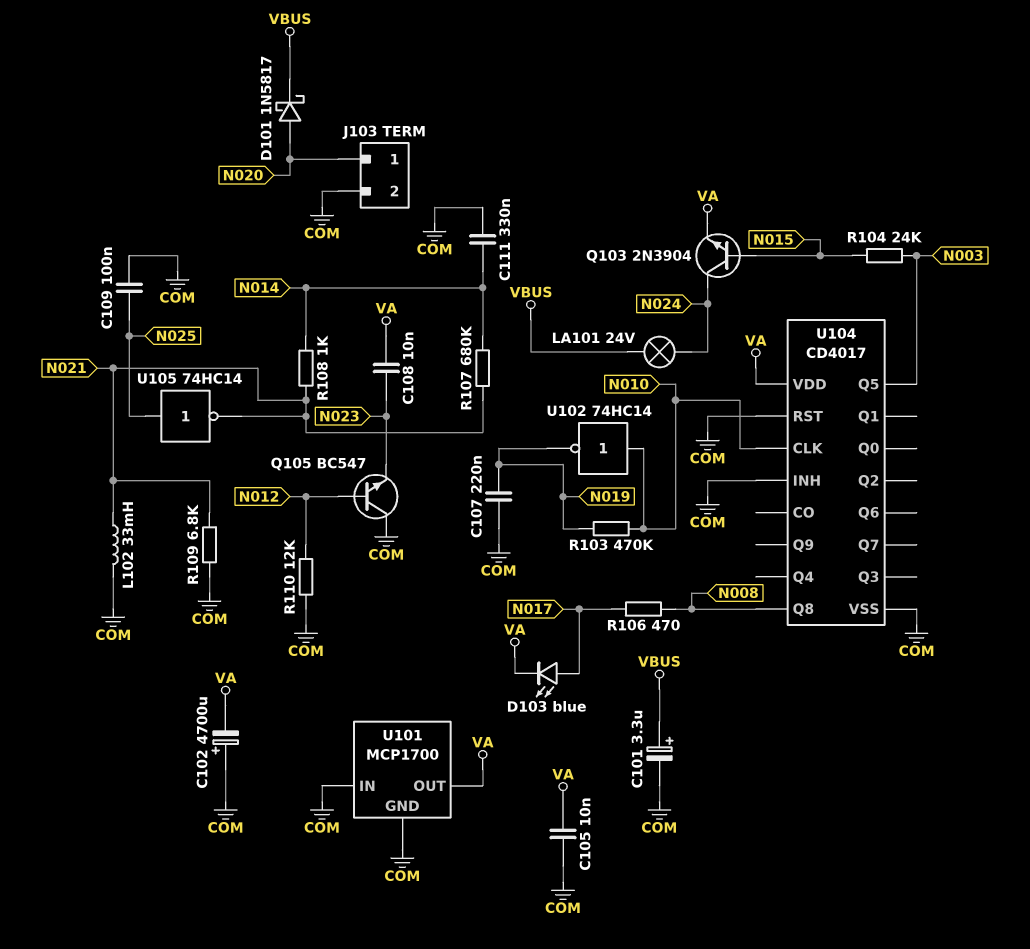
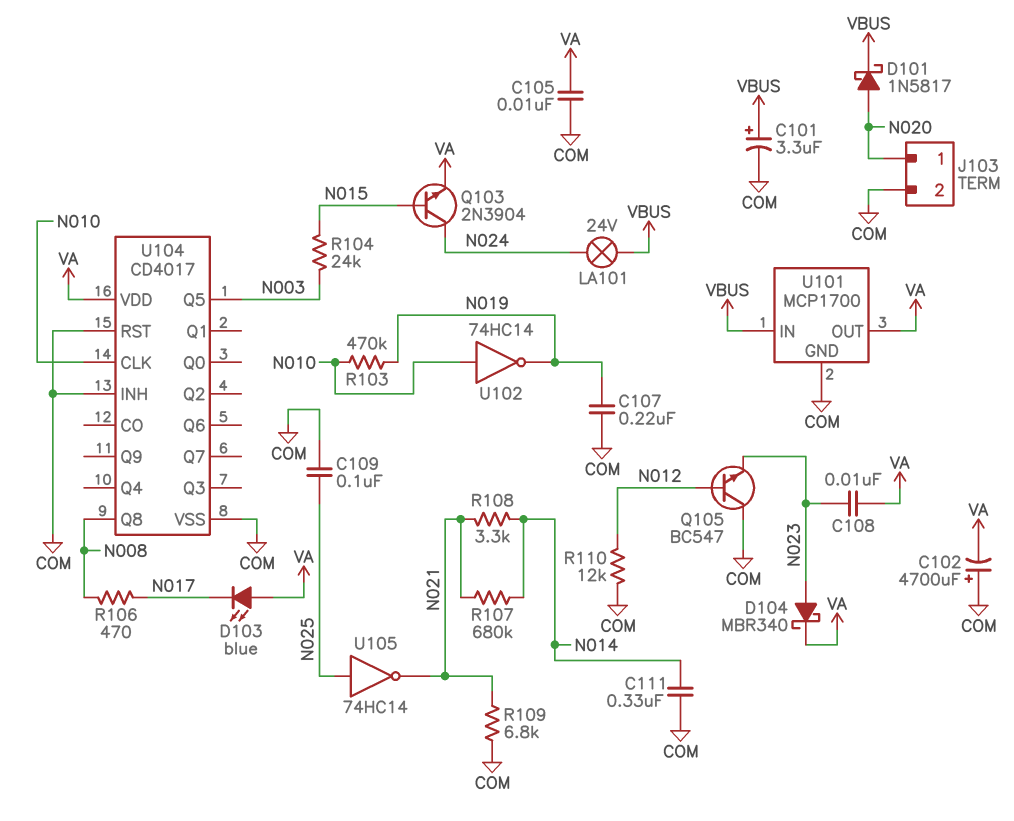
D103: LED blue (A N017, K VA) -> LED blue (A VA, K N017)
D104: none -> schottky MBR340 (A N023, K VA)
L102: 33mH (COM, N021) -> none
R108: 1k (N014, N021) -> 3.3k (N014, N021)
U101 pin IN: COM -> VBUS

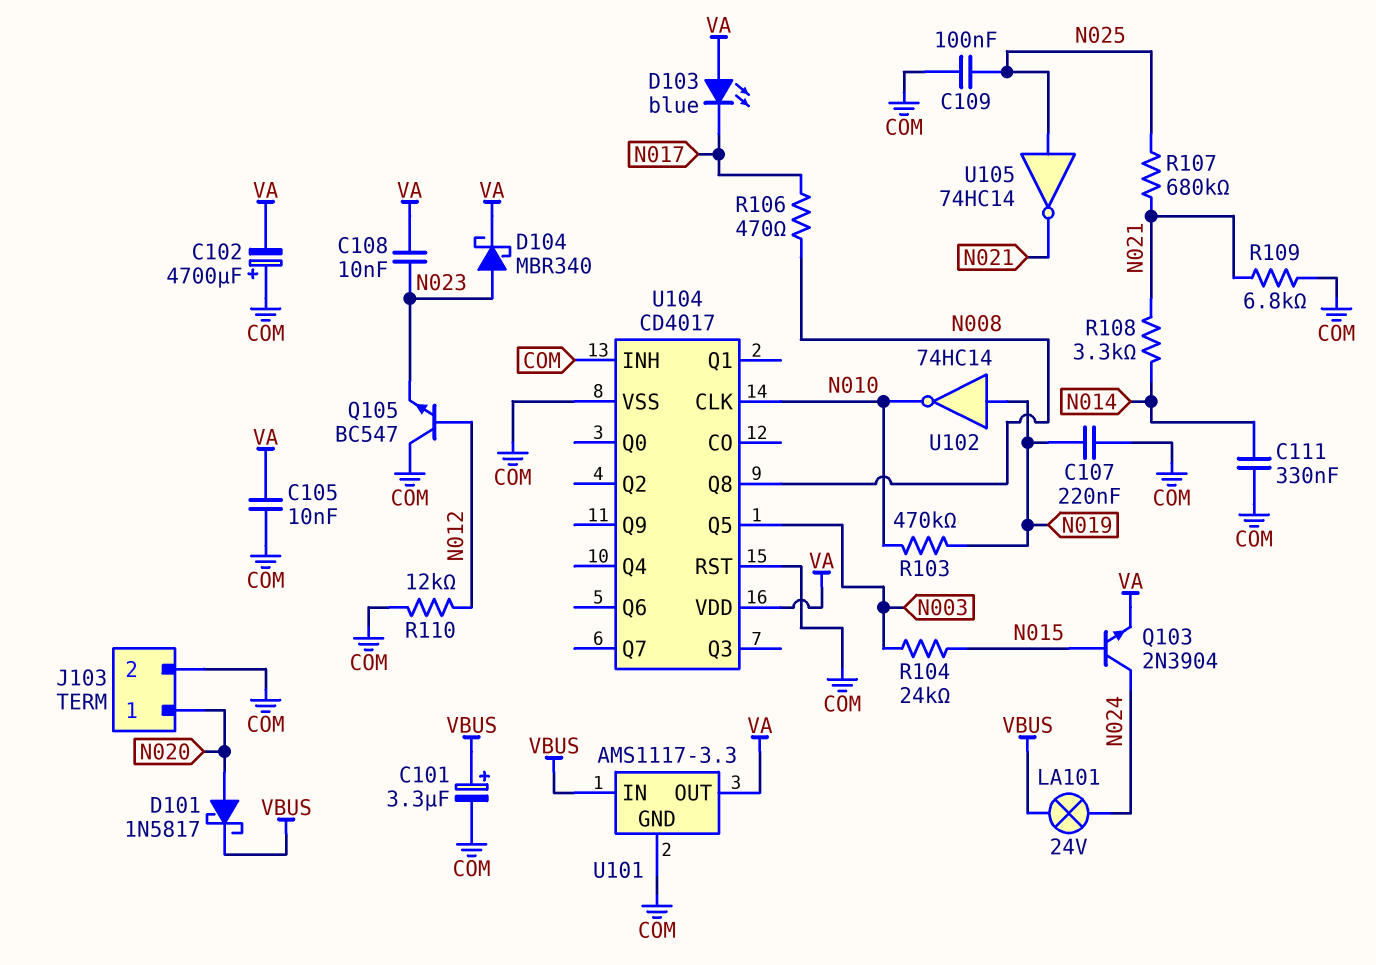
R107: 680k (N014, N021) -> 680k (N021, N025)
U101: MCP1700 -> AMS1117-3.3
U102: NOT 74HC14 (in N010, out N019) -> NOT 74HC14 (in N019, out N010)

